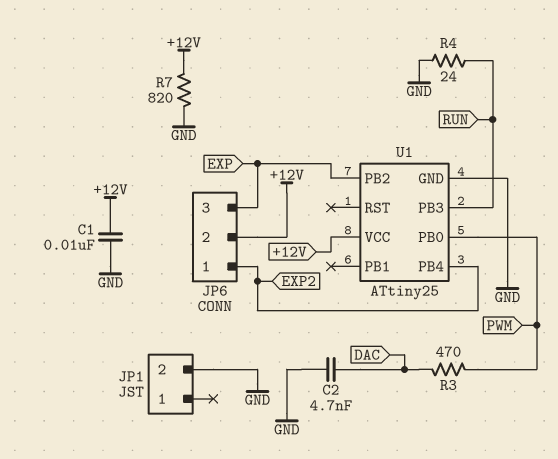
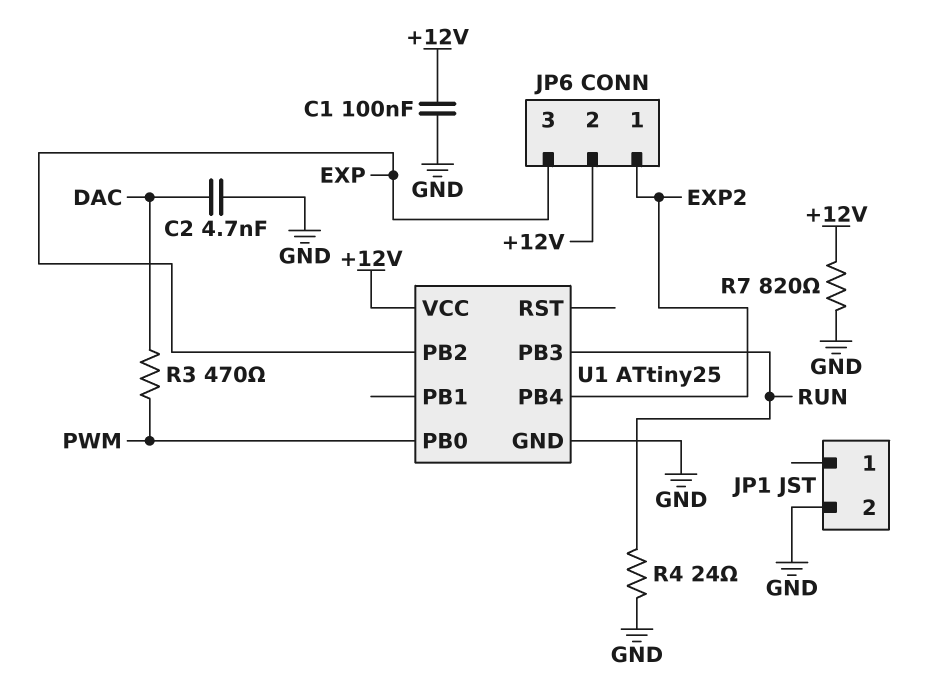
C1: 10nF (+12V, GND) -> 100nF (+12V, GND)

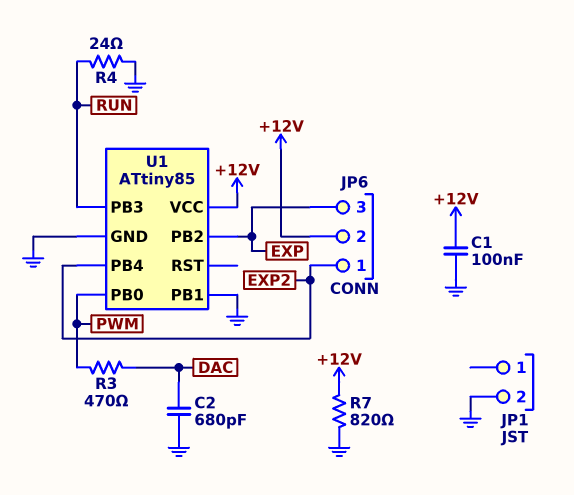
C2: 4.7nF (DAC, GND) -> 680pF (DAC, GND)
U1: ATtiny25 -> ATtiny85
U1 pin PB1: none -> GND

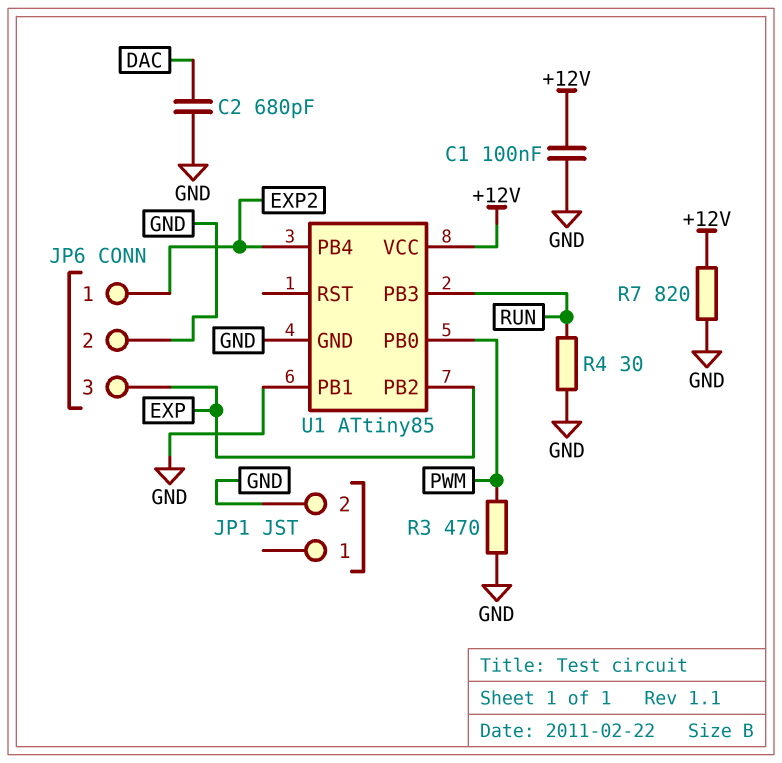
JP6 pin 2: +12V -> GND
R3: 470 (DAC, PWM) -> 470 (GND, PWM)
R4: 24 (GND, RUN) -> 30 (GND, RUN)

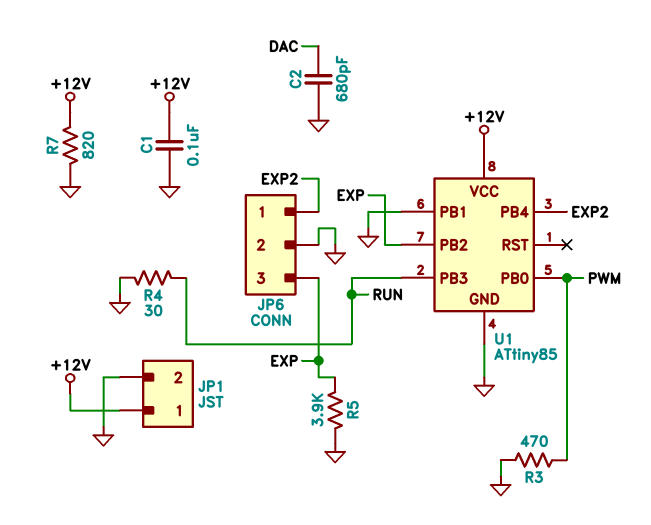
JP1 pin 1: none -> +12V
R5: none -> 3.9k (EXP, GND)

